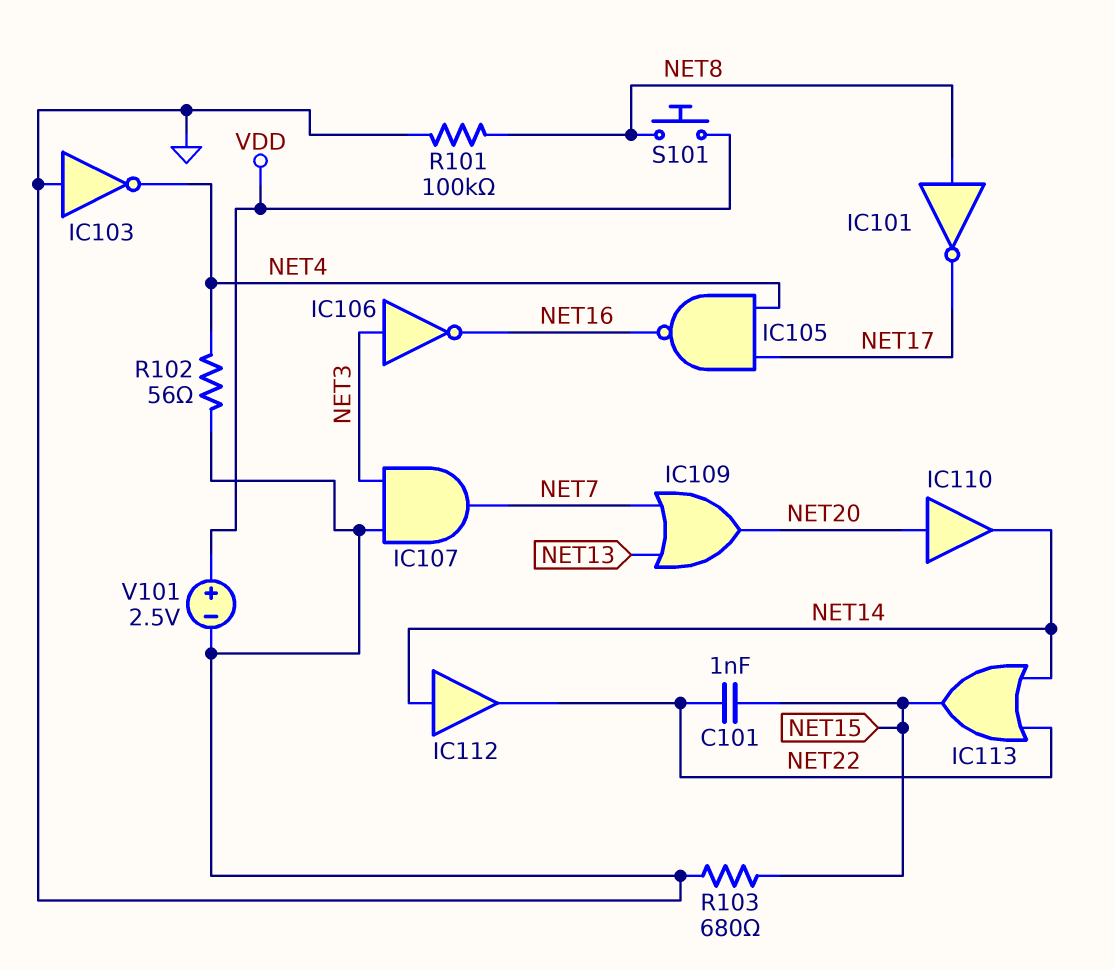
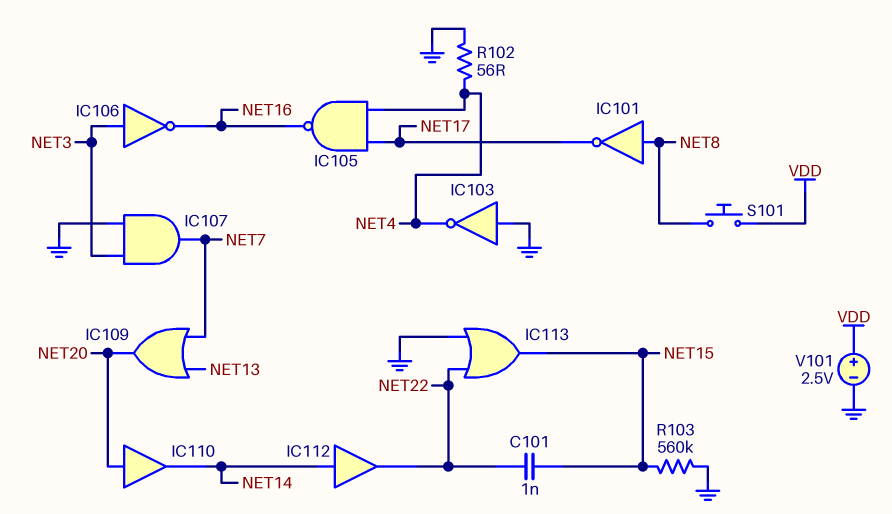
IC113: OR (in NET14, in NET22, out NET15) -> OR (in GND, in NET22, out NET15)
R101: 100k (GND, NET8) -> none
R103: 680 (GND, NET15) -> 560k (GND, NET15)

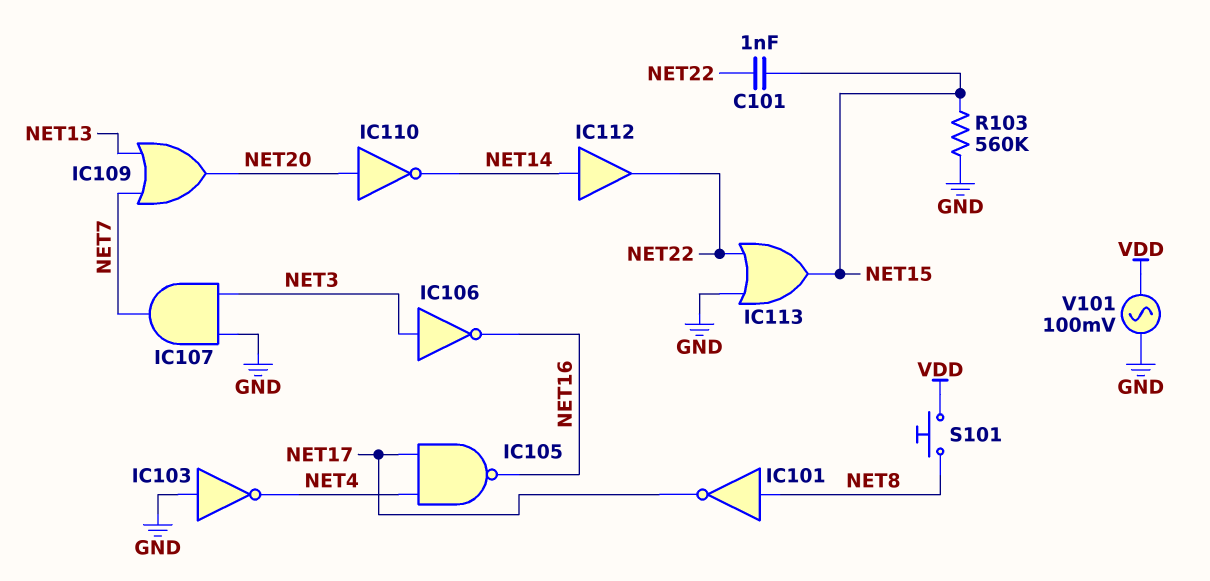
IC110: buffer (in NET20, out NET14) -> NOT (in NET20, out NET14)
R102: 56 (GND, NET4) -> none
V101: 2.5V (plus VDD, minus GND) -> AC 100mV (GND, VDD)

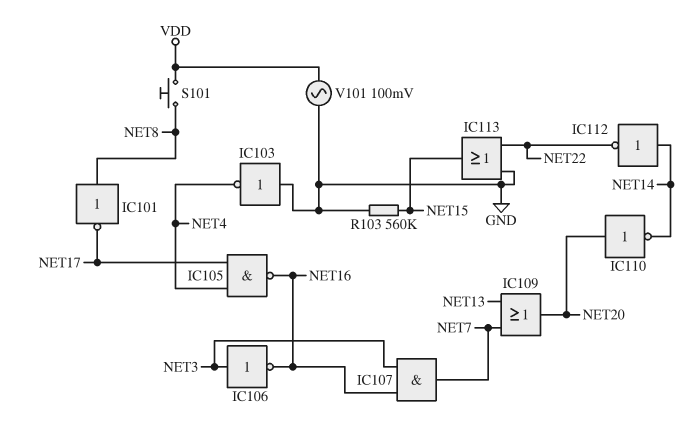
C101: 1nF (NET15, NET22) -> none
IC107: AND (in GND, in NET3, out NET7) -> AND (in NET3, in NET16, out NET7)
IC112: buffer (in NET14, out NET22) -> NOT (in NET14, out NET22)

